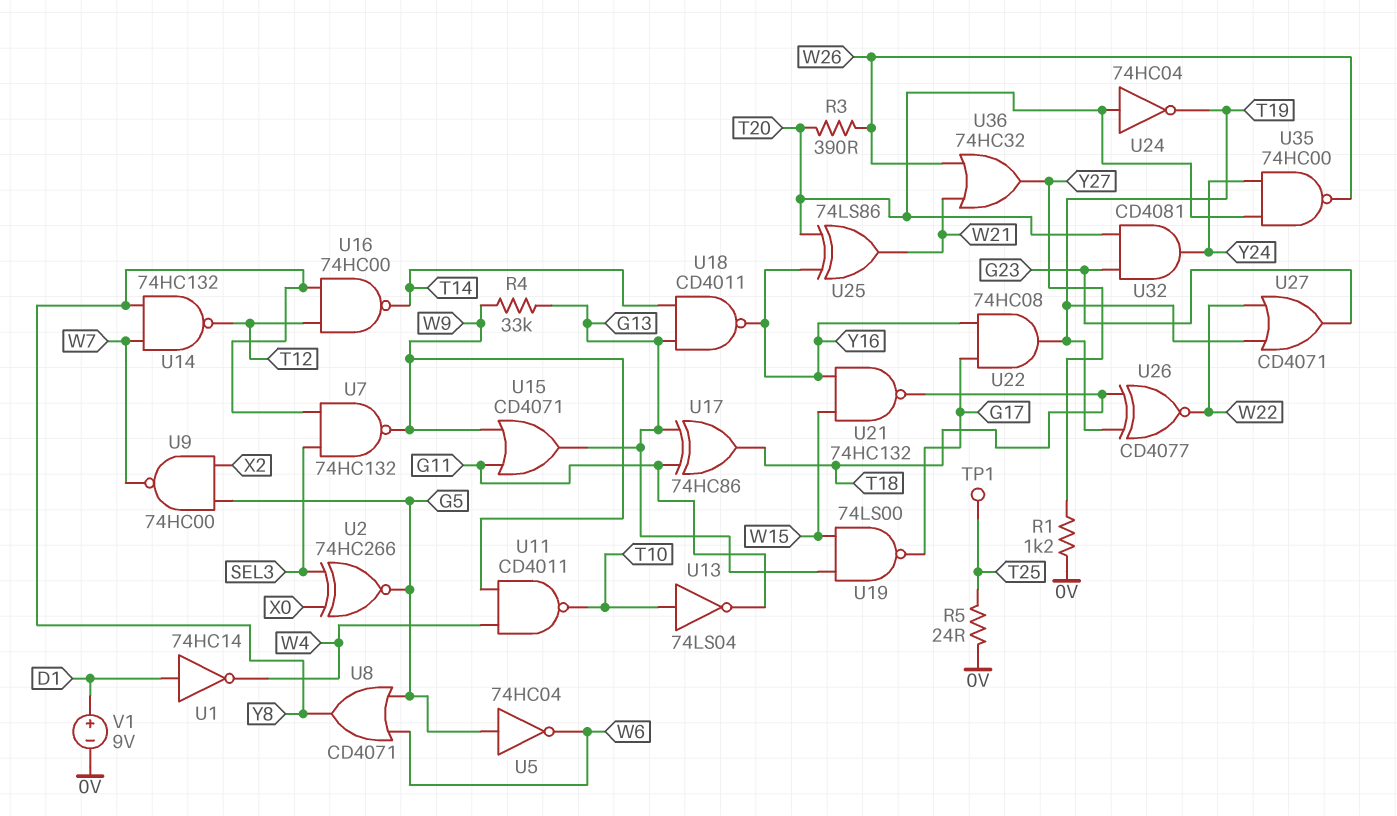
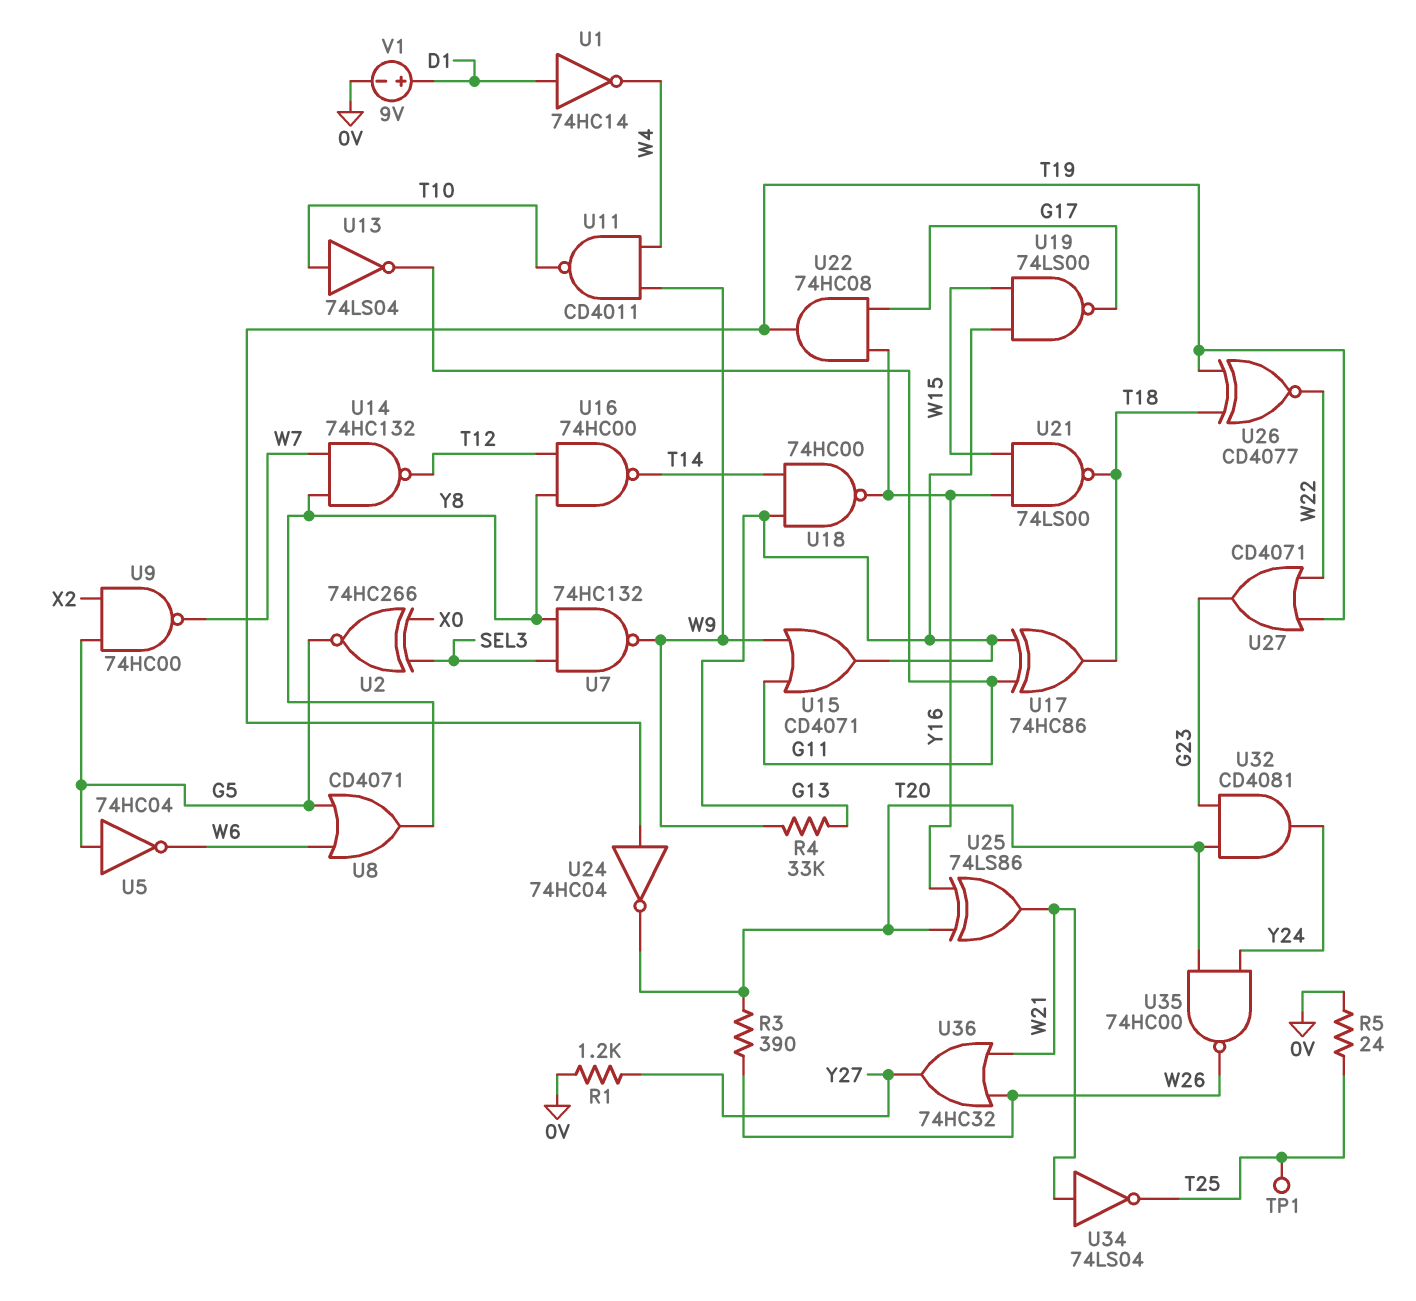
U18: NAND CD4011 (in G13, in T14, out Y16) -> NAND 74HC00 (in G13, in T14, out Y16)
U21: NAND 74HC132 (in W15, in Y16, out T18) -> NAND 74LS00 (in W15, in Y16, out T18)
U24: NOT 74HC04 (in T20, out T19) -> NOT 74HC04 (in T19, out T20)
U34: none -> NOT 74LS04 (in W21, out T25)

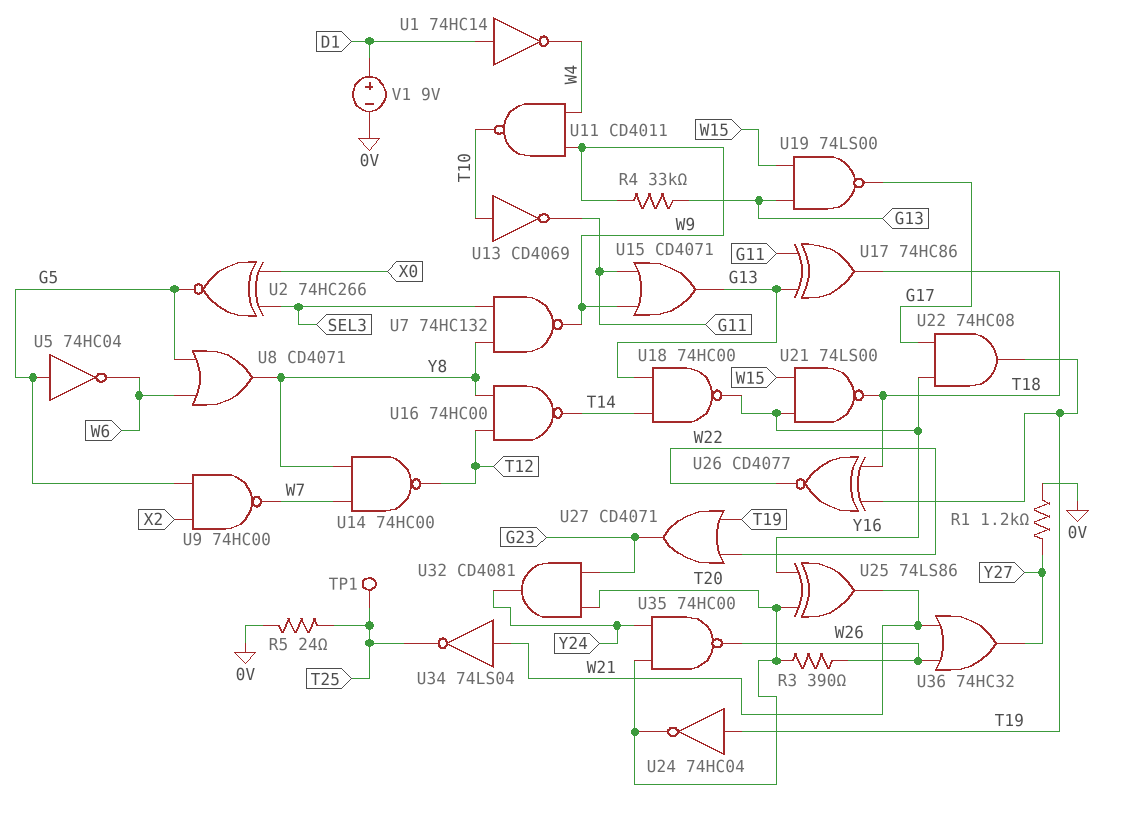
U13: NOT 74LS04 (in T10, out G11) -> NOT CD4069 (in T10, out G11)
U14: NAND 74HC132 (in W7, in Y8, out T12) -> NAND 74HC00 (in W7, in Y8, out T12)

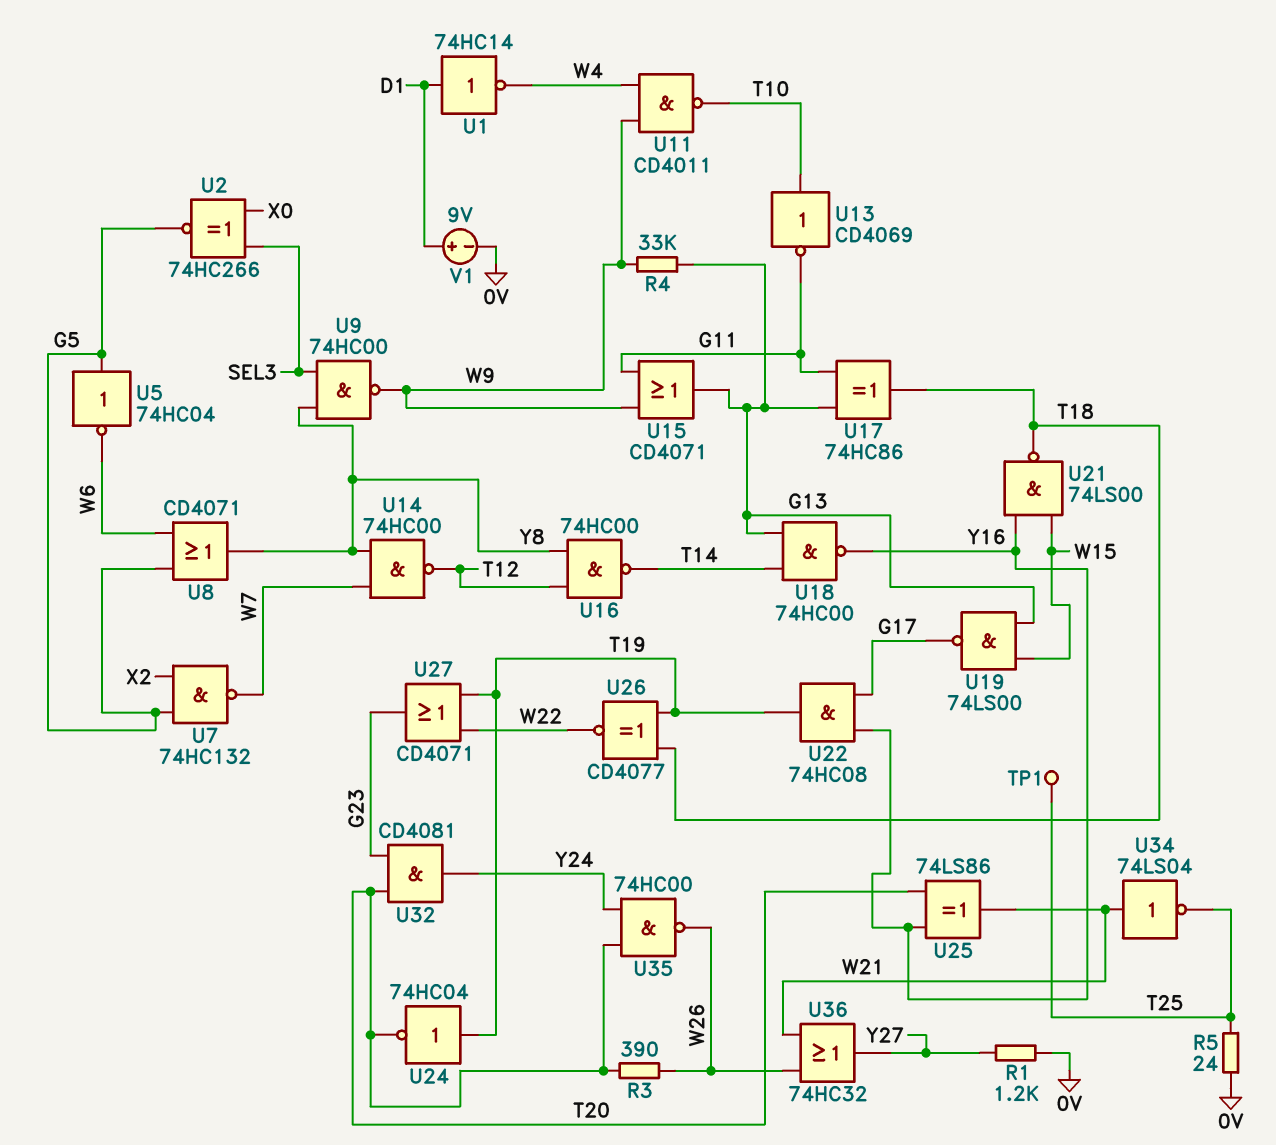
U7: NAND 74HC132 (in SEL3, in Y8, out W9) -> NAND 74HC132 (in G5, in X2, out W7)
U9: NAND 74HC00 (in G5, in X2, out W7) -> NAND 74HC00 (in SEL3, in Y8, out W9)

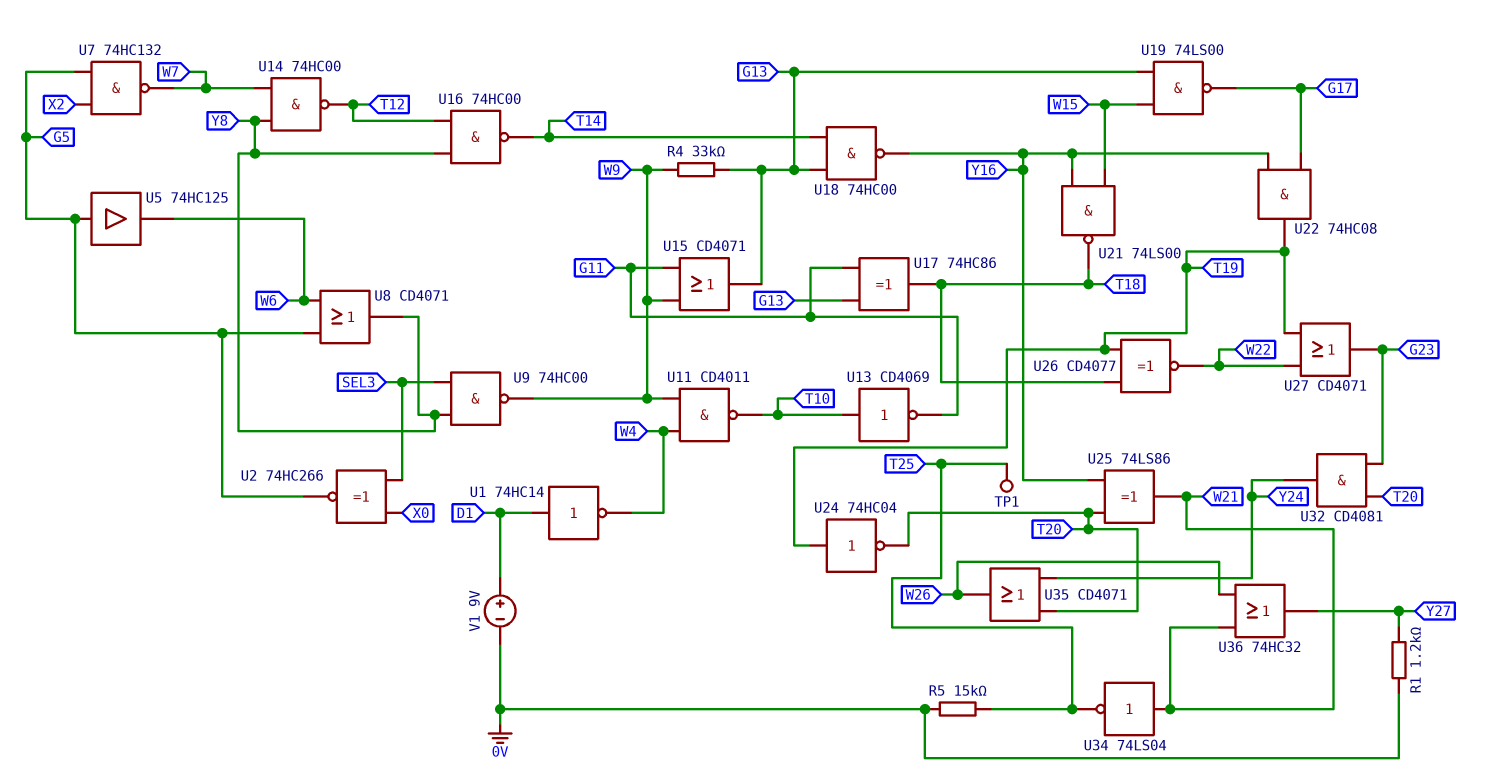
R3: 390 (T20, W26) -> none
R5: 24 (0V, T25) -> 15k (0V, T25)
U5: NOT 74HC04 (in G5, out W6) -> buffer 74HC125 (in G5, out W6)
U35: NAND 74HC00 (in T20, in Y24, out W26) -> OR CD4071 (in T20, in Y24, out W26)

